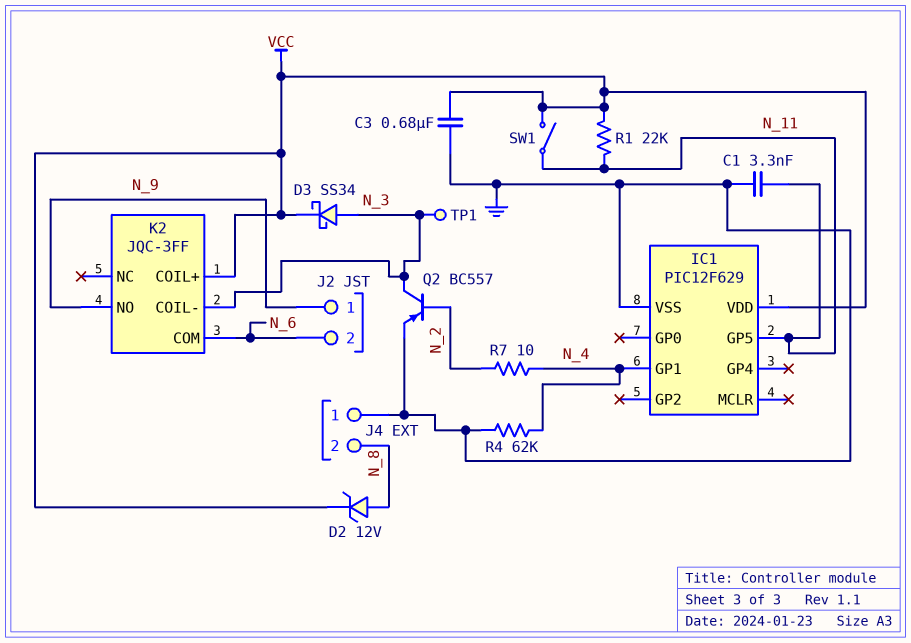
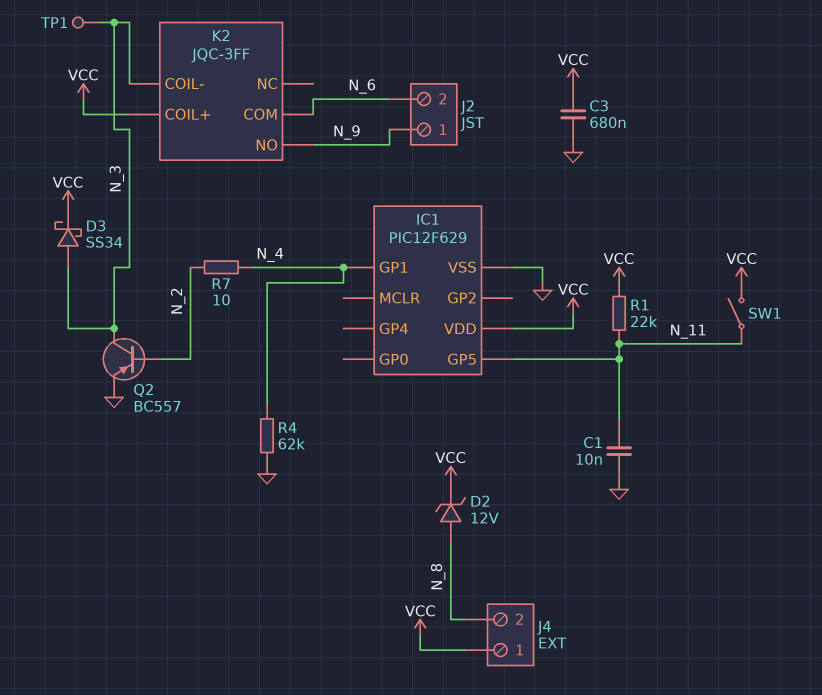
C1: 3.3nF (GND, N_11) -> 10nF (GND, N_11)
J4 pin 1: GND -> VCC

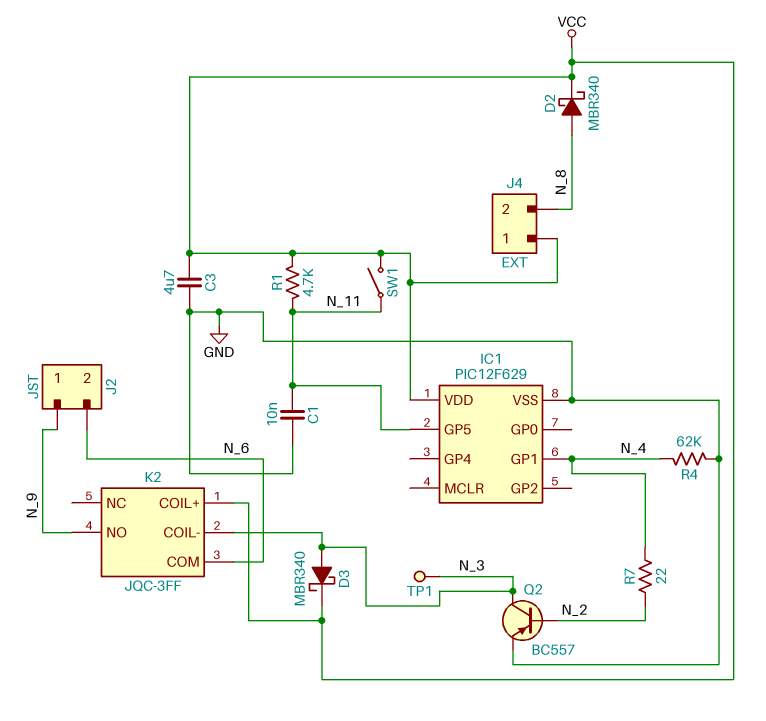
C3: 680nF (GND, VCC) -> 4.7uF (GND, VCC)
D2: zener 12V (A N_8, K VCC) -> schottky MBR340 (A N_8, K VCC)
D3: schottky SS34 (A N_3, K VCC) -> schottky MBR340 (A N_3, K VCC)
R1: 22k (N_11, VCC) -> 4.7k (N_11, VCC)
R7: 10 (N_2, N_4) -> 22 (N_2, N_4)

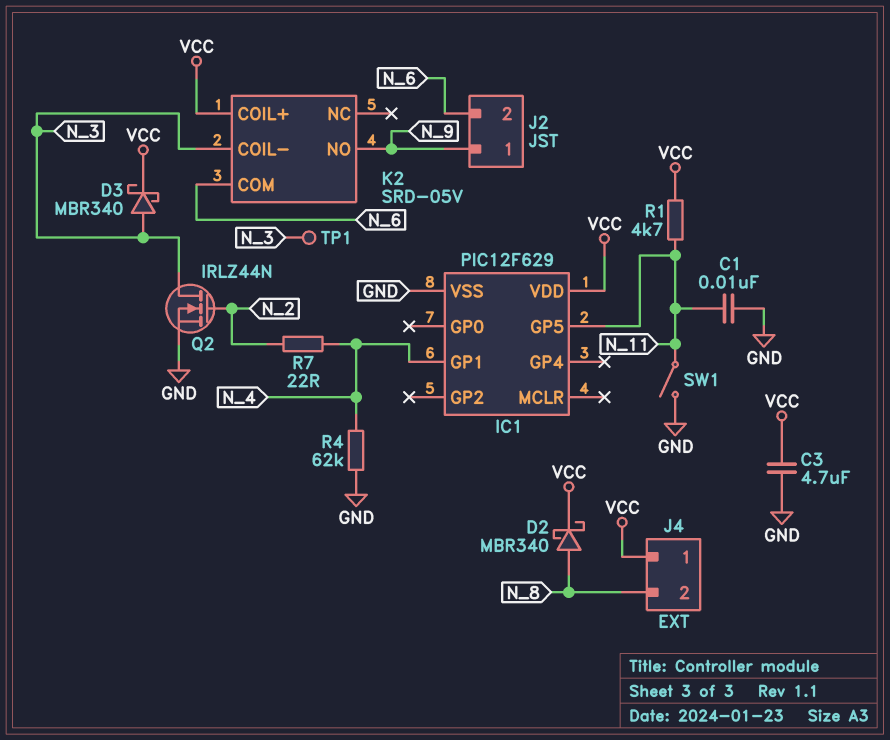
K2: JQC-3FF -> SRD-05V
Q2: PNP BC557 (B N_2, C N_3, E GND) -> NMOS IRLZ44N (G N_2, D N_3, S GND)
SW1: switch (N_11, VCC) -> switch (GND, N_11)

